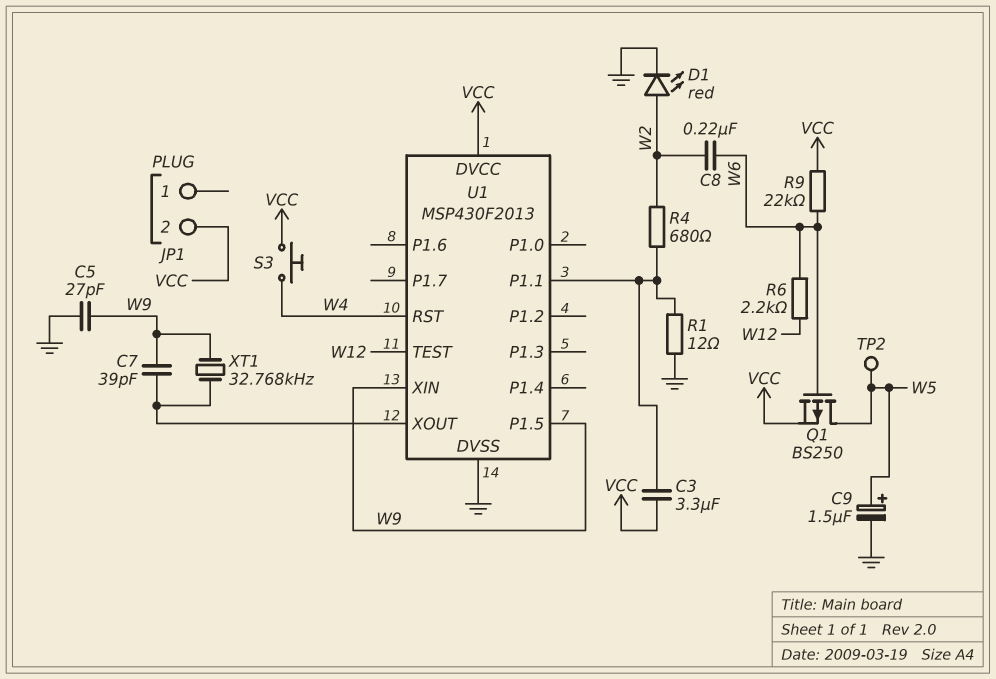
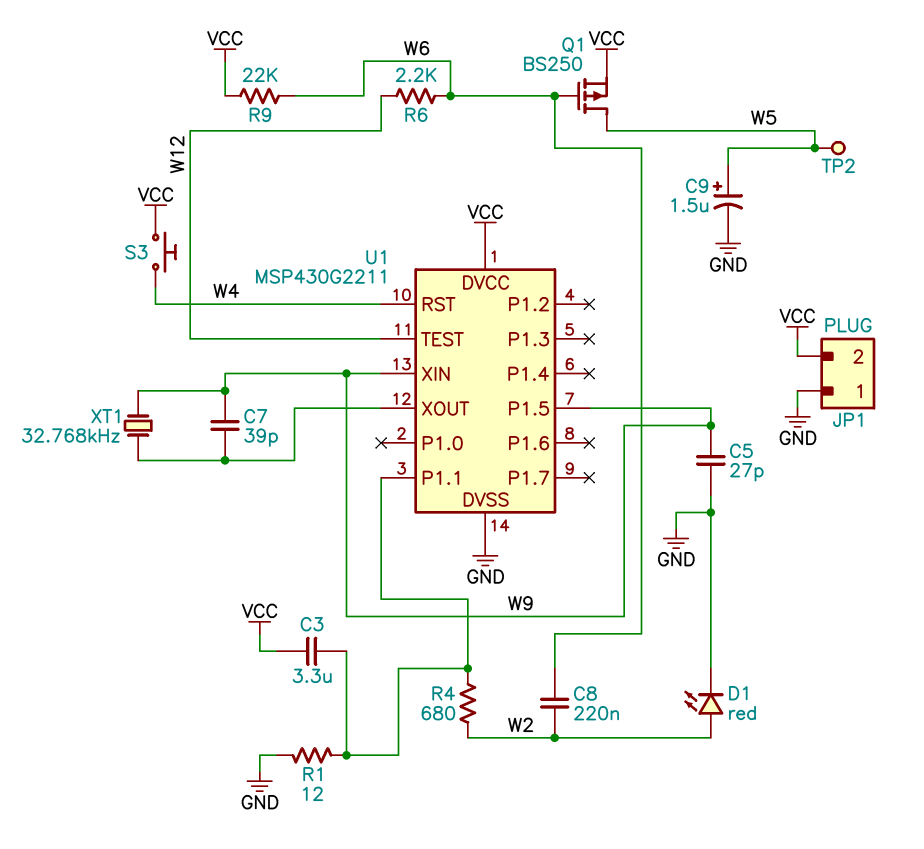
JP1 pin 1: none -> GND
U1: MSP430F2013 -> MSP430G2211

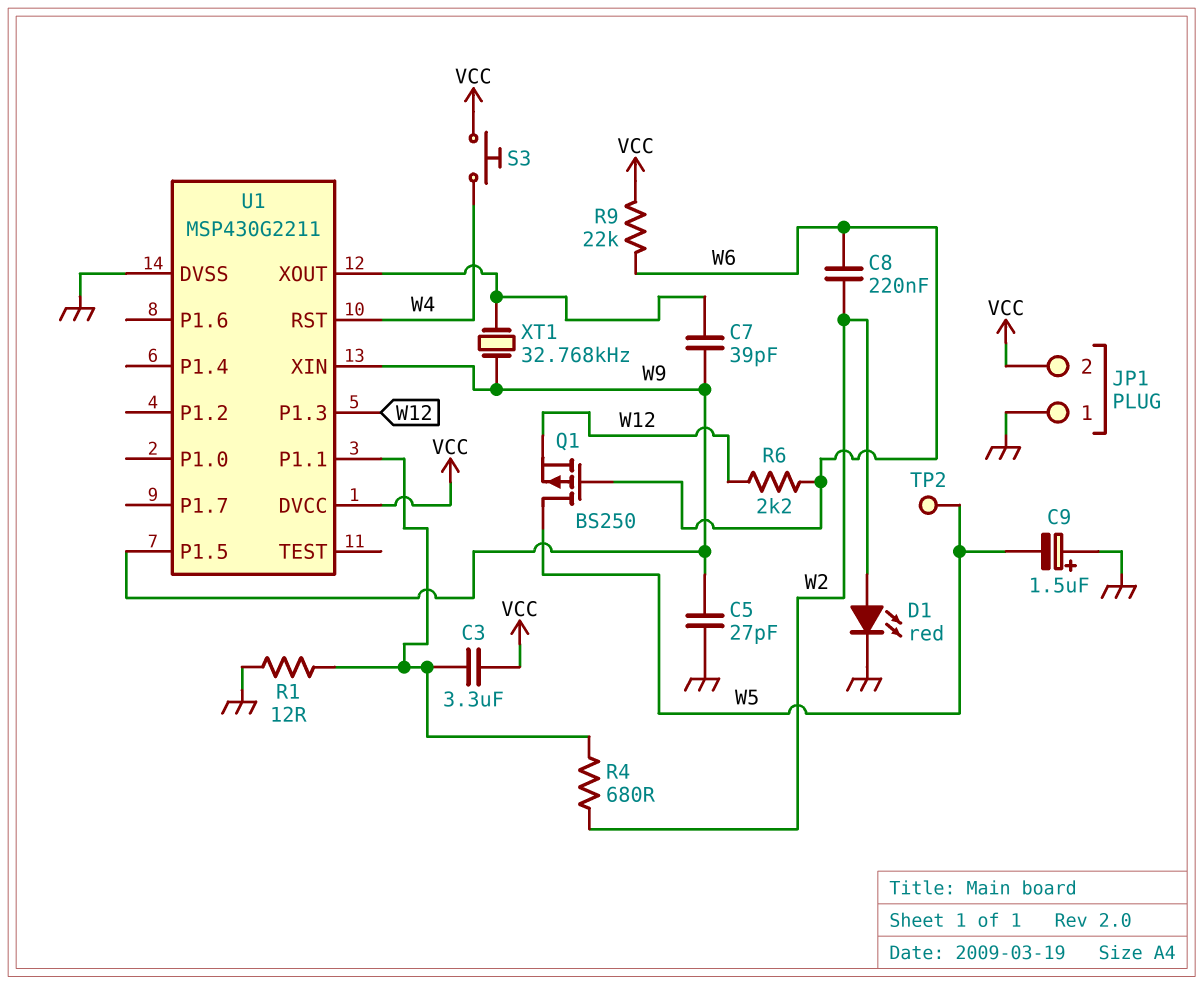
C9: 1.5uF (plus W5, minus GND) -> 1.5uF (plus GND, minus W5)
Q1: PMOS BS250 (G W6, D W5, S VCC) -> PMOS BS250 (G W6, D W5, S W12)
U1 pin P1.3: none -> W12
U1 pin TEST: W12 -> none

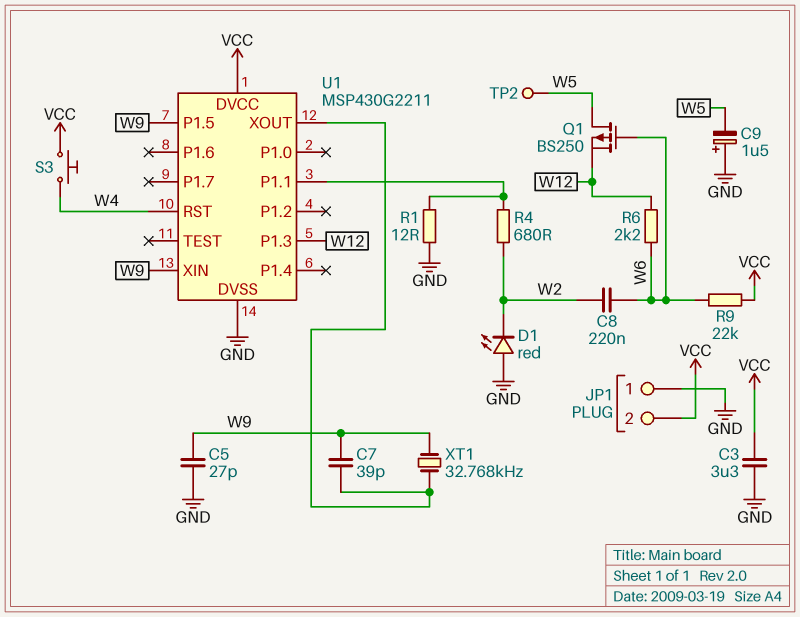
C3: 3.3uF (U1/P1.1, VCC) -> 3.3uF (GND, VCC)
D1: LED red (A W2, K GND) -> LED red (A GND, K W2)

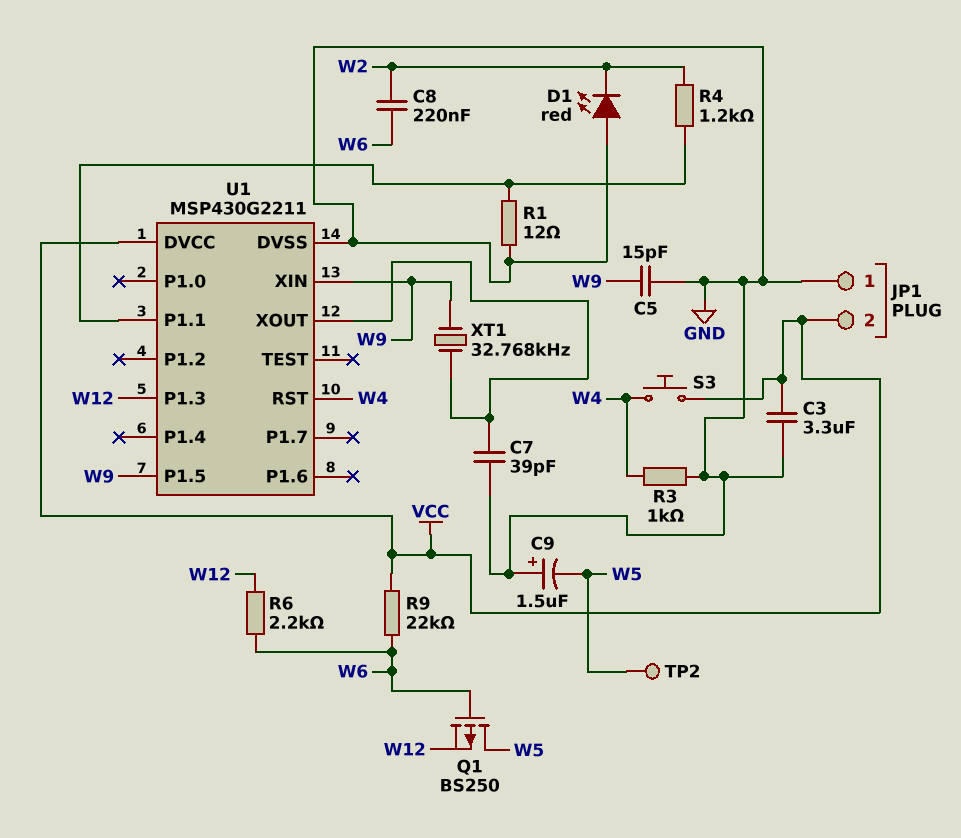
C5: 27pF (GND, W9) -> 15pF (GND, W9)
C7: 39pF (U1/XOUT, W9) -> 39pF (GND, U1/XOUT)
R3: none -> 1k (GND, W4)
R4: 680 (U1/P1.1, W2) -> 1.2k (U1/P1.1, W2)

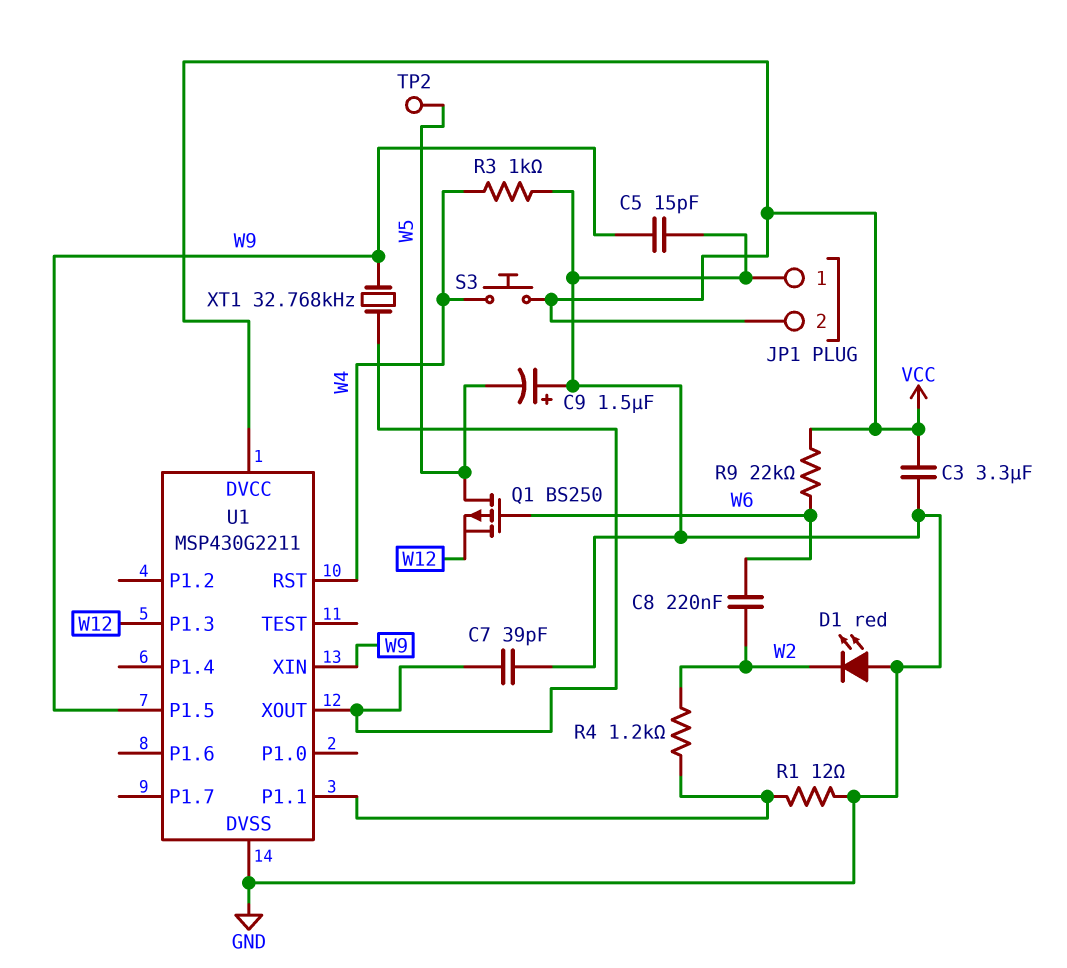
R6: 2.2k (W6, W12) -> none

